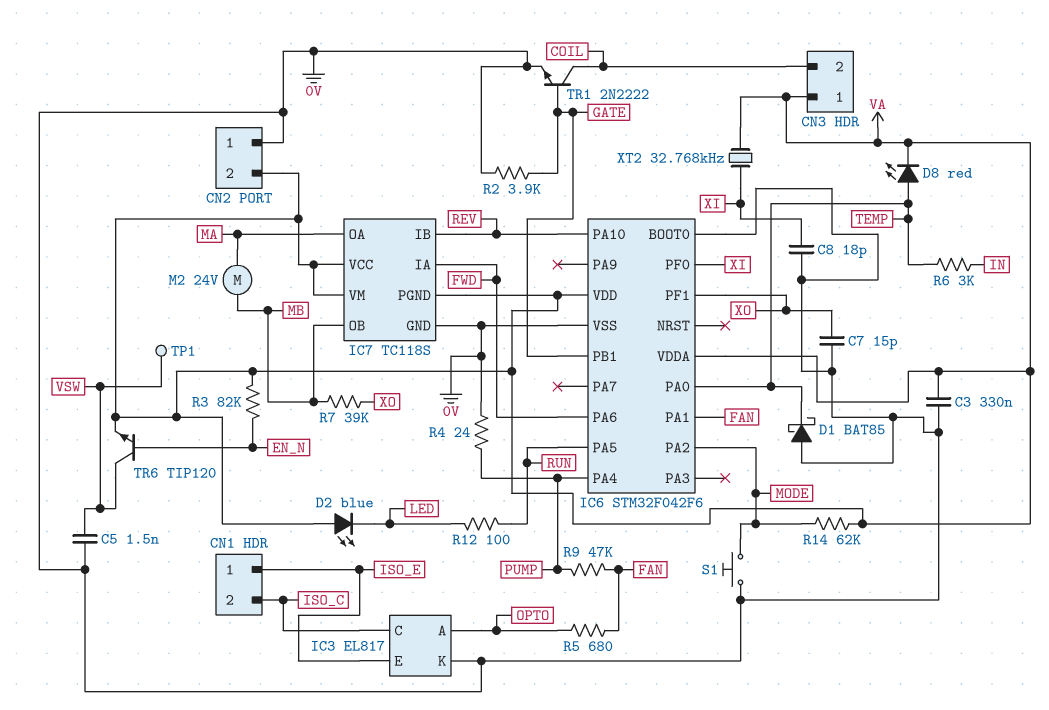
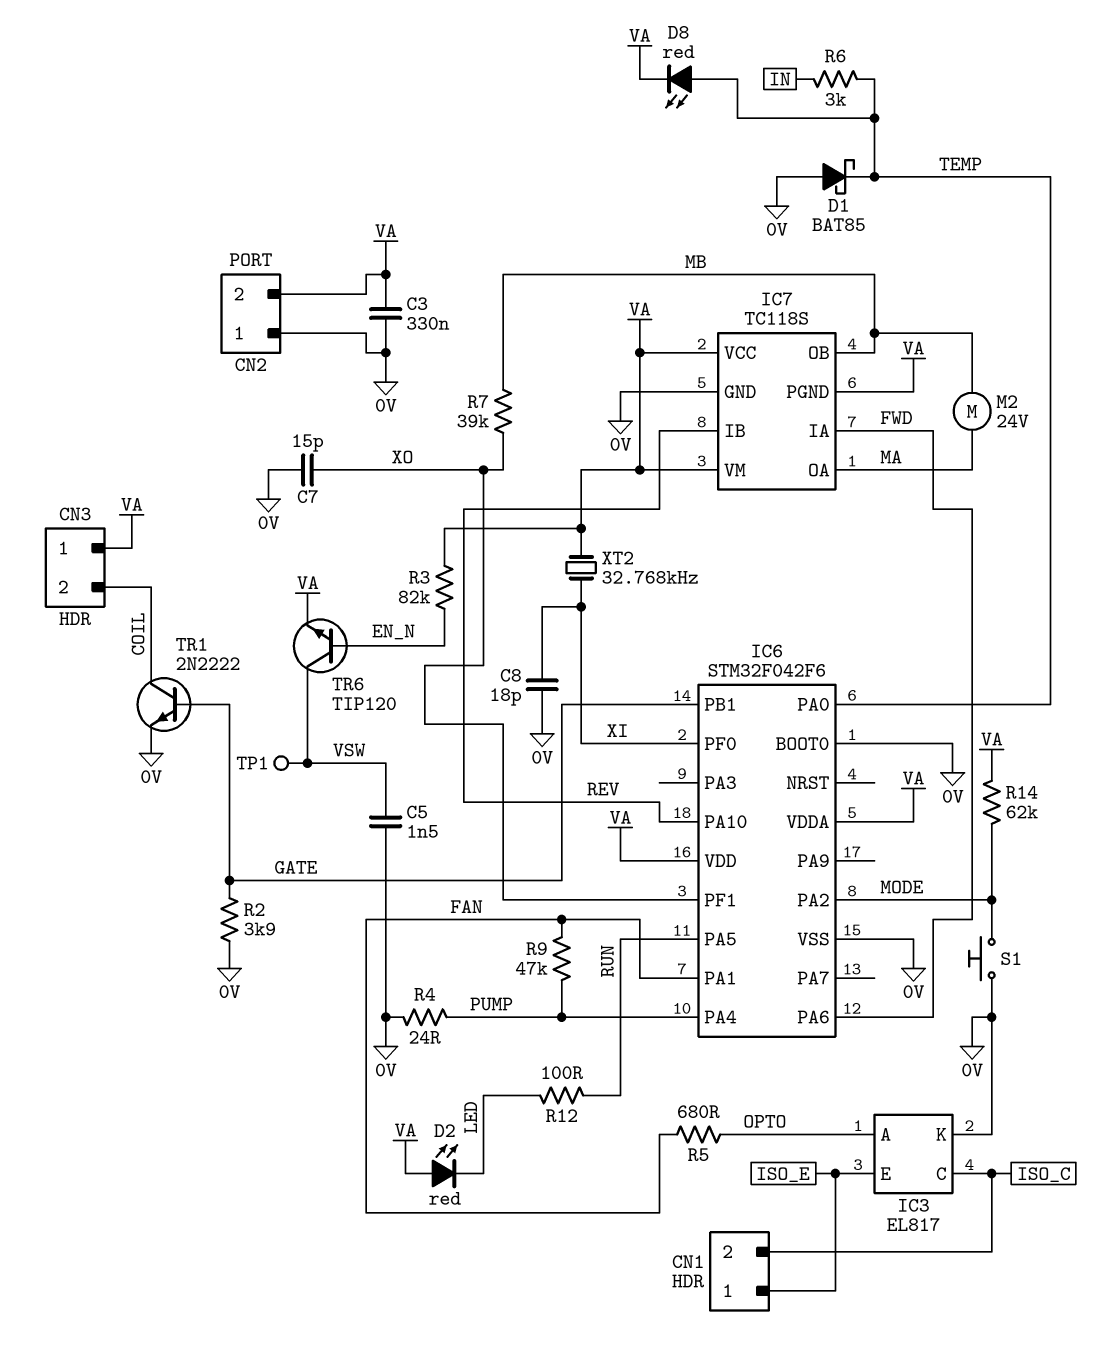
D2: LED blue (A VA, K LED) -> LED red (A VA, K LED)

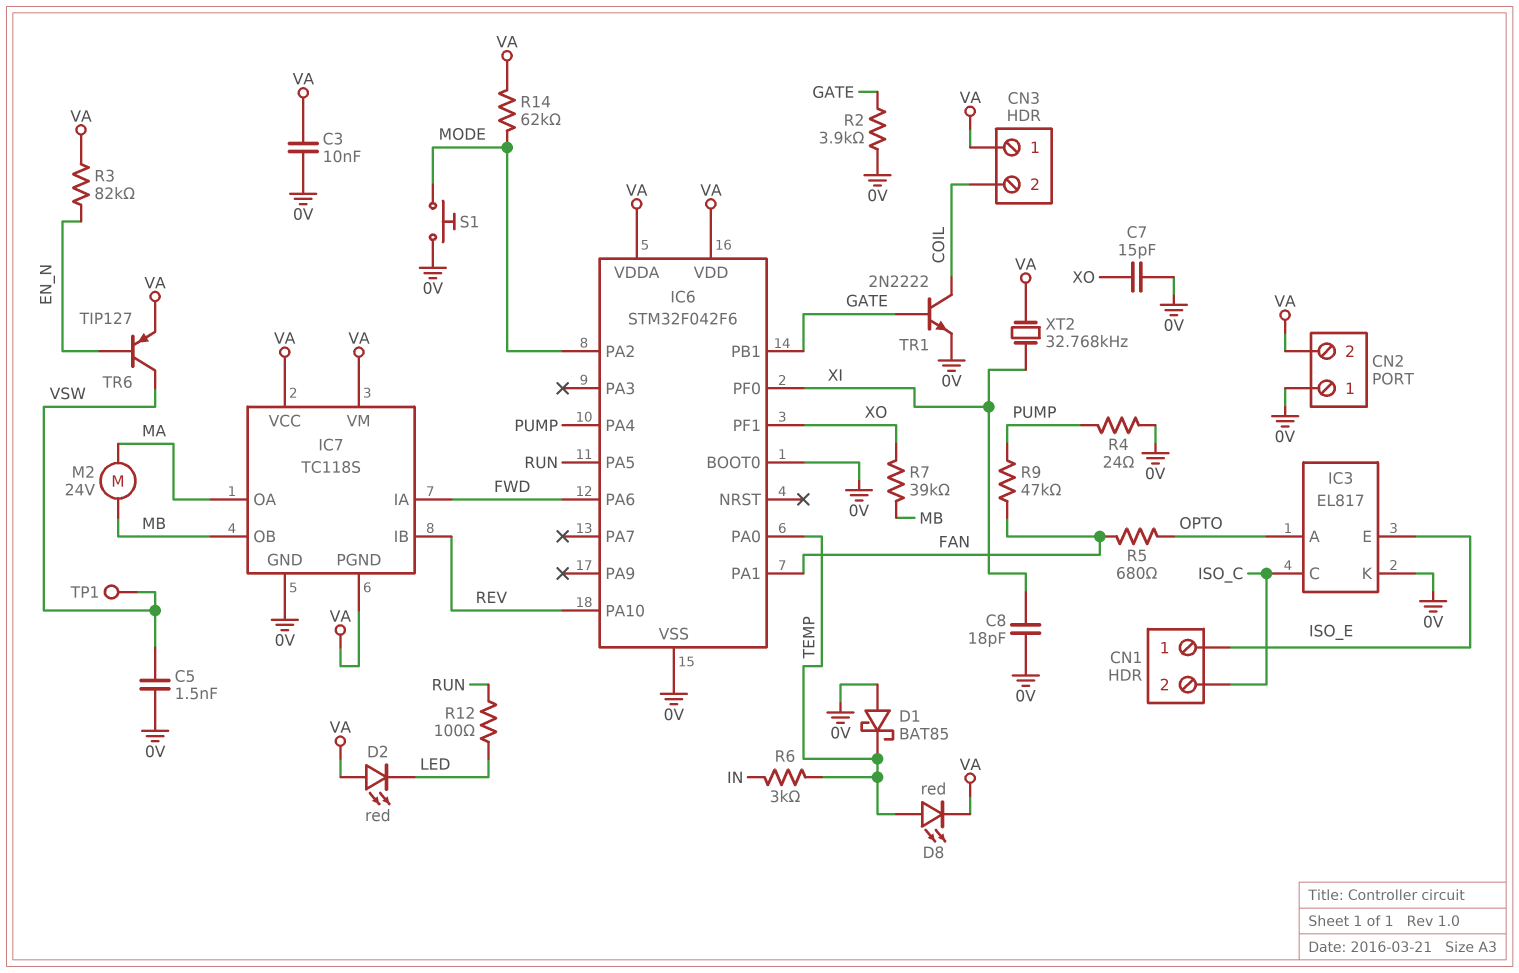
C3: 330nF (0V, VA) -> 10nF (0V, VA)
TR6: NPN TIP120 (B EN_N, C VSW, E VA) -> PNP TIP127 (B EN_N, C VSW, E VA)

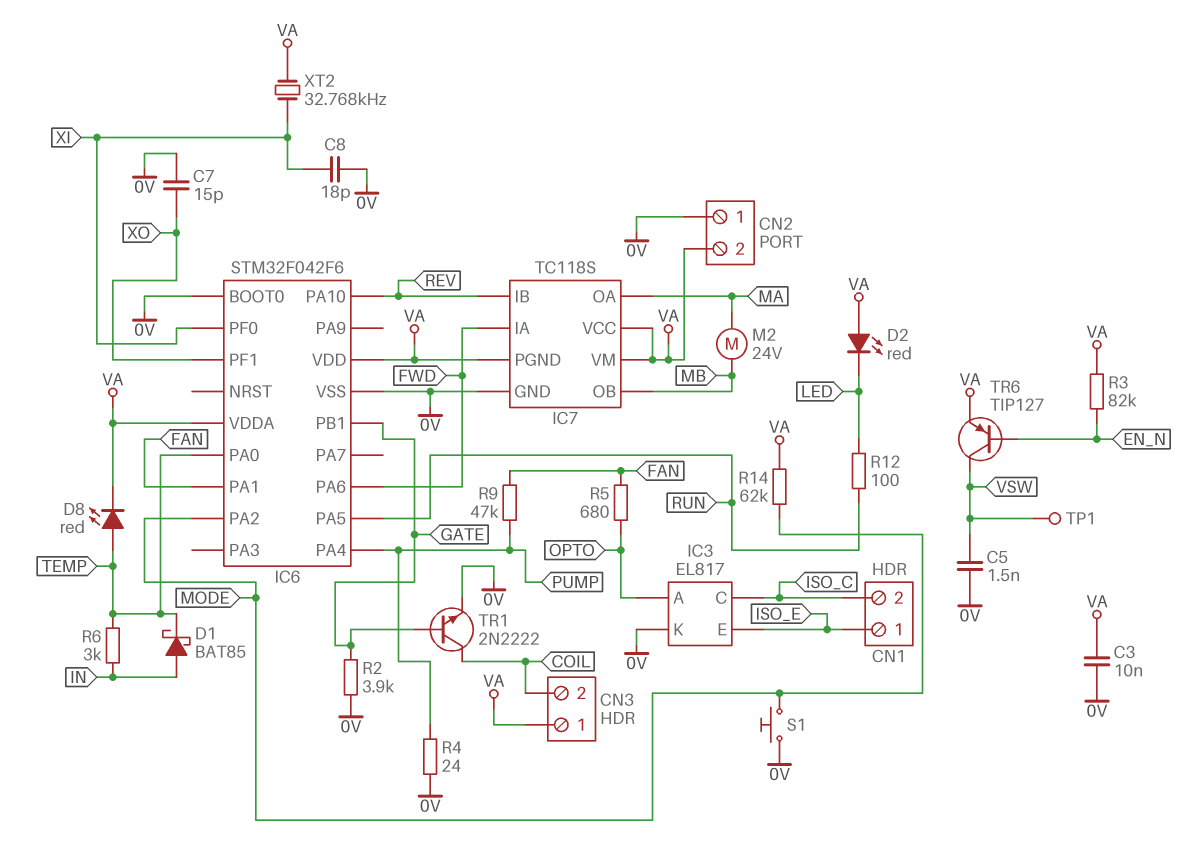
D1: schottky BAT85 (A 0V, K TEMP) -> schottky BAT85 (A IN, K TEMP)
R7: 39k (MB, XO) -> none

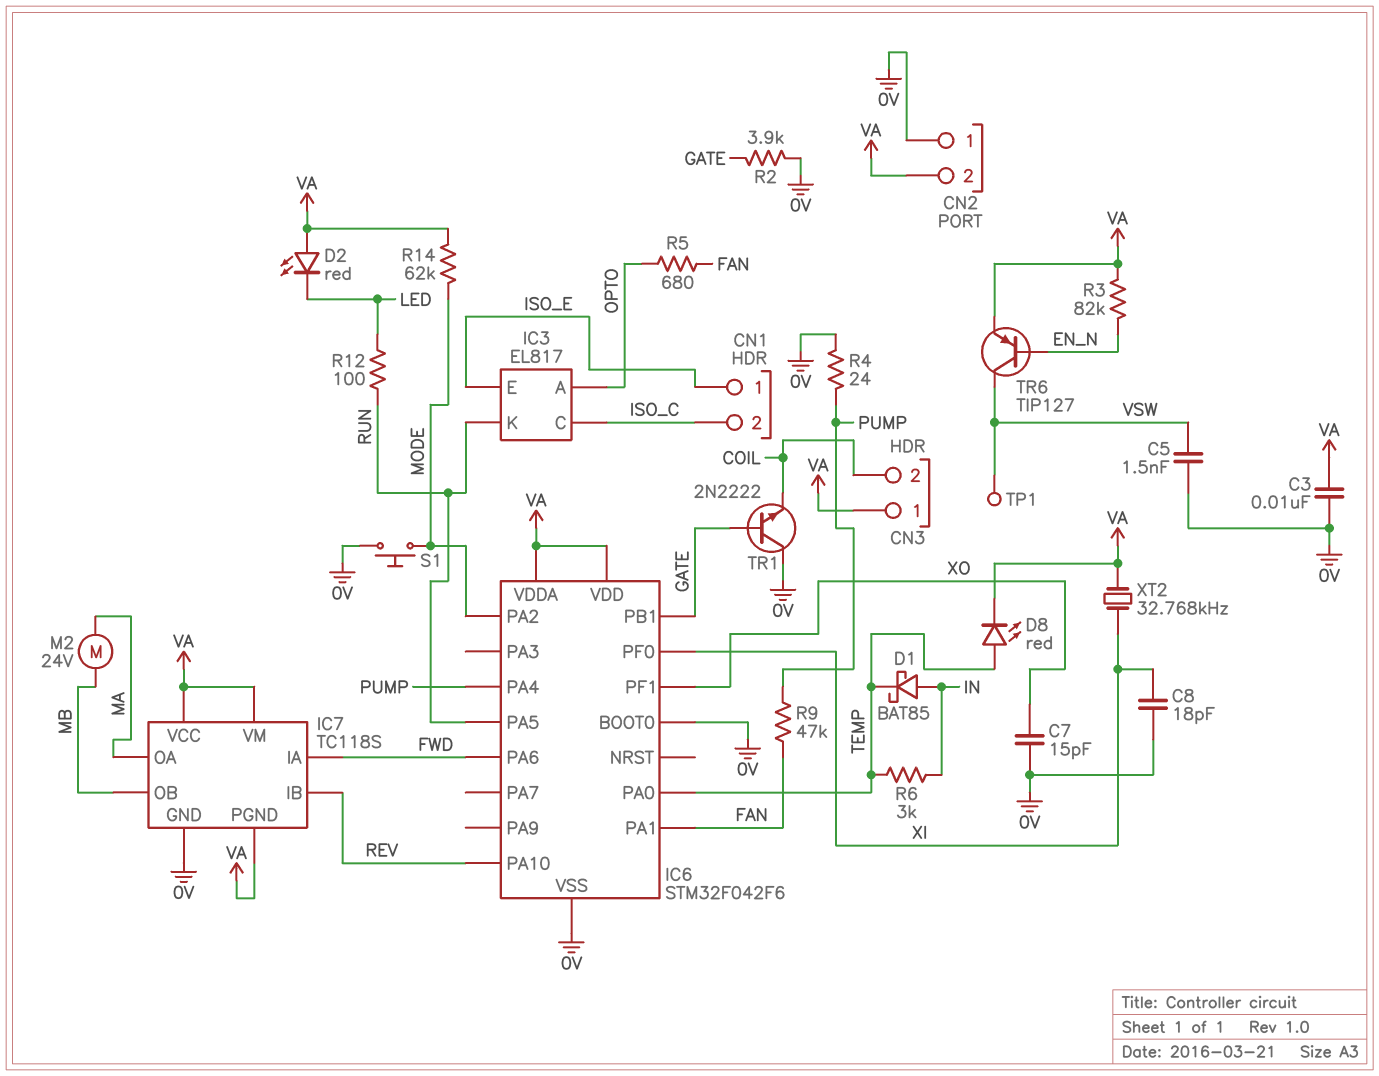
IC3 pin K: 0V -> RUN
TR1: NPN 2N2222 (B GATE, C COIL, E 0V) -> NPN 2N2222 (B GATE, C 0V, E COIL)

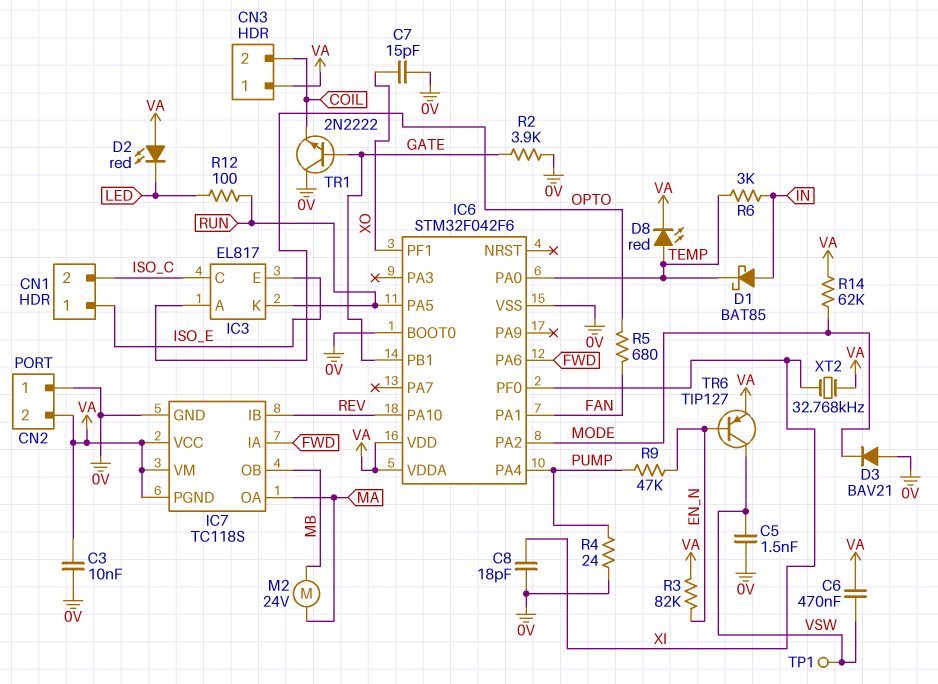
C6: none -> 470nF (VA, VSW)
D3: none -> diode BAV21 (A 0V, K MODE)
R9: 47k (FAN, PUMP) -> 47k (EN_N, PUMP)
S1: button (0V, MODE) -> none

